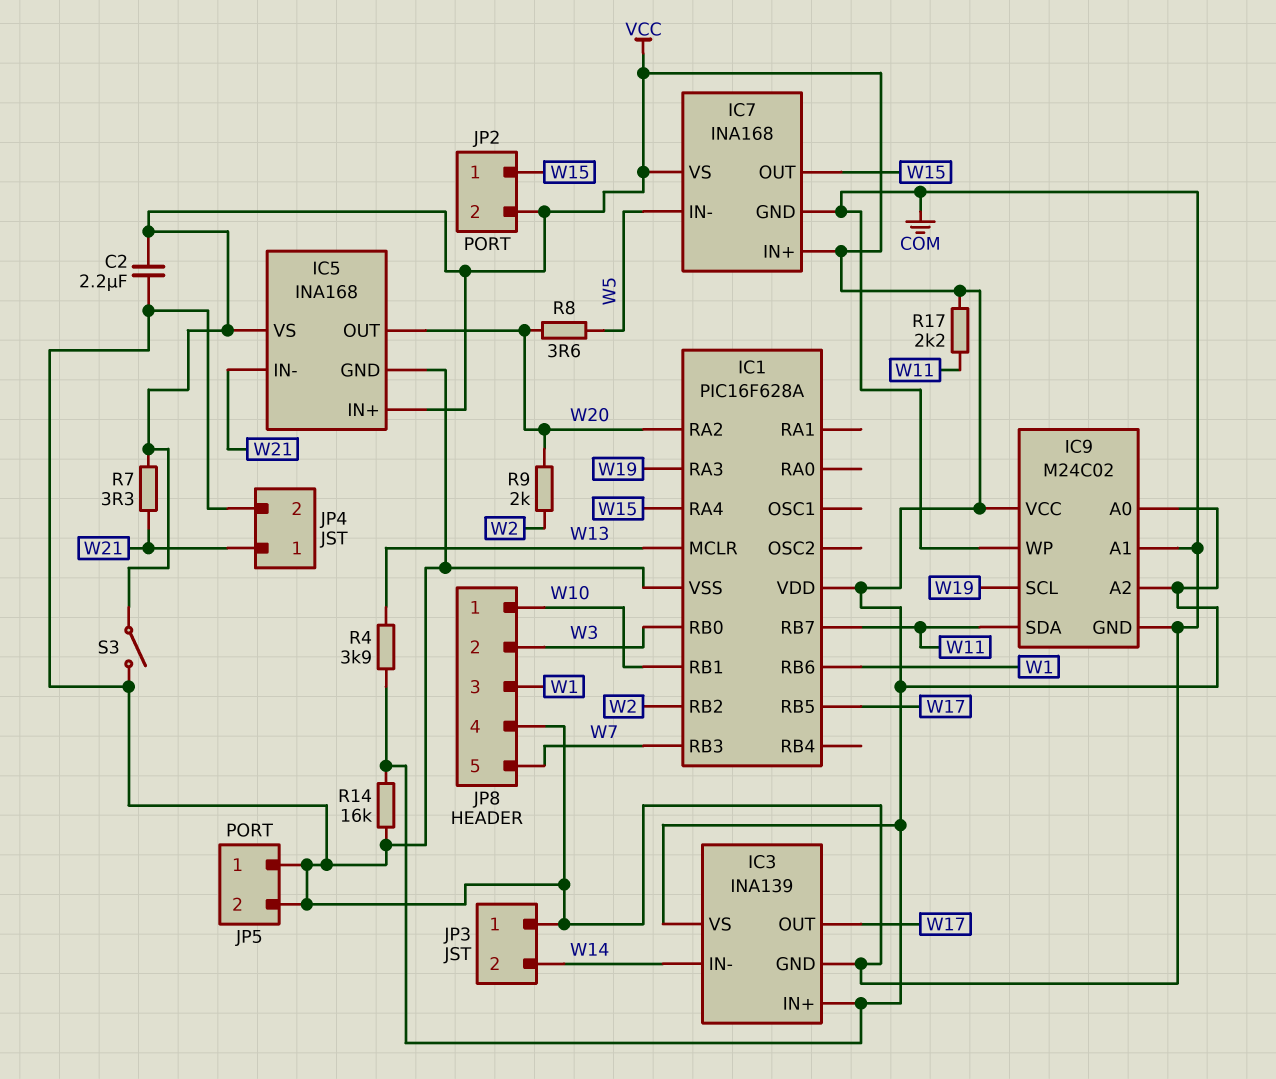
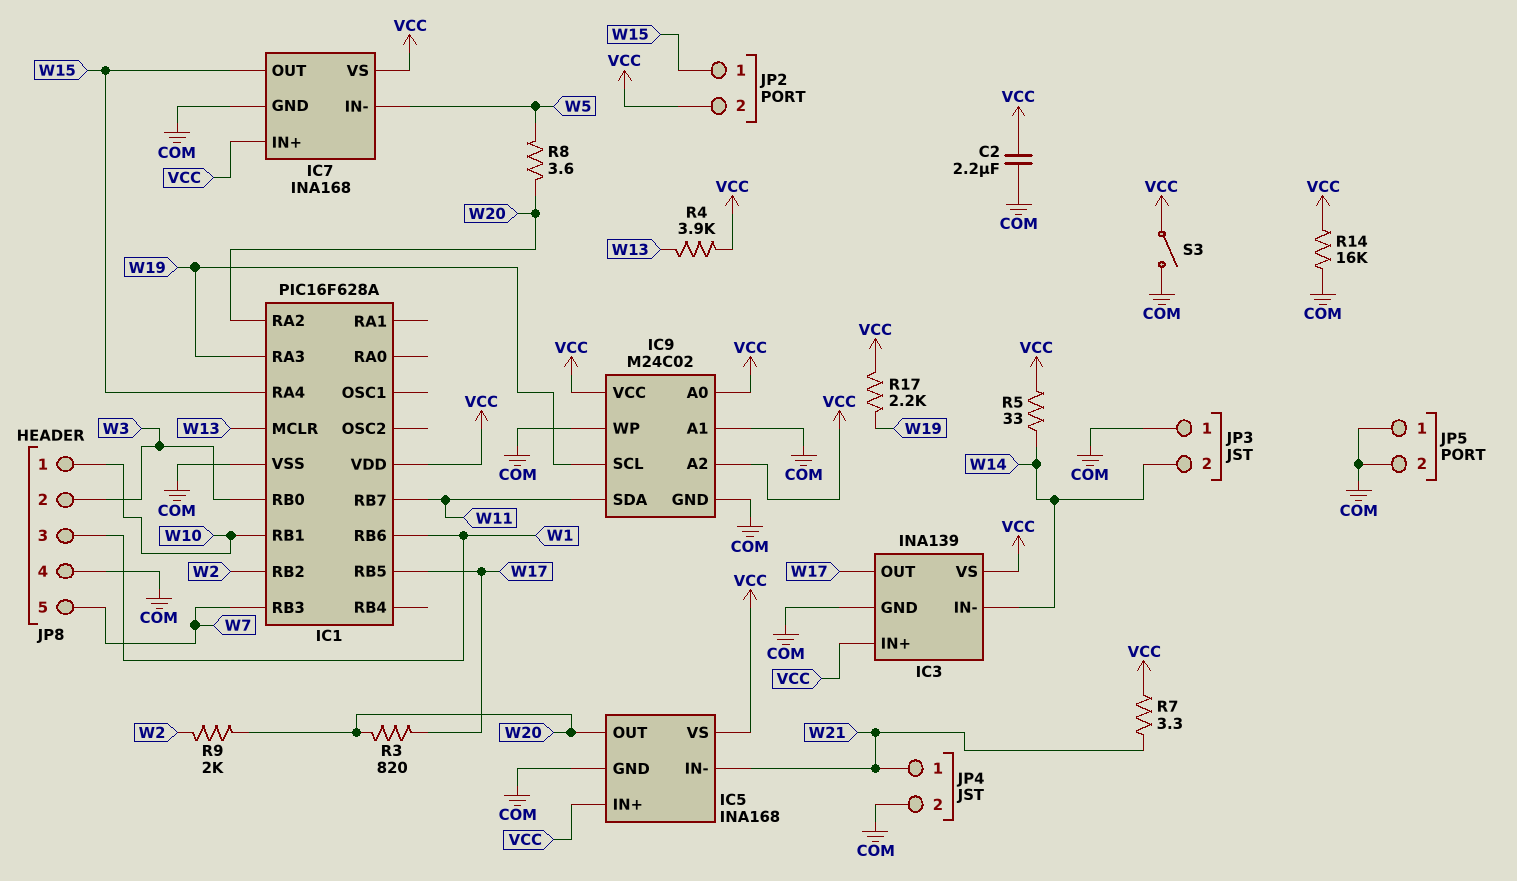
R3: none -> 820 (W17, W20)
R5: none -> 33 (VCC, W14)
R17: 2.2k (VCC, W11) -> 2.2k (VCC, W19)

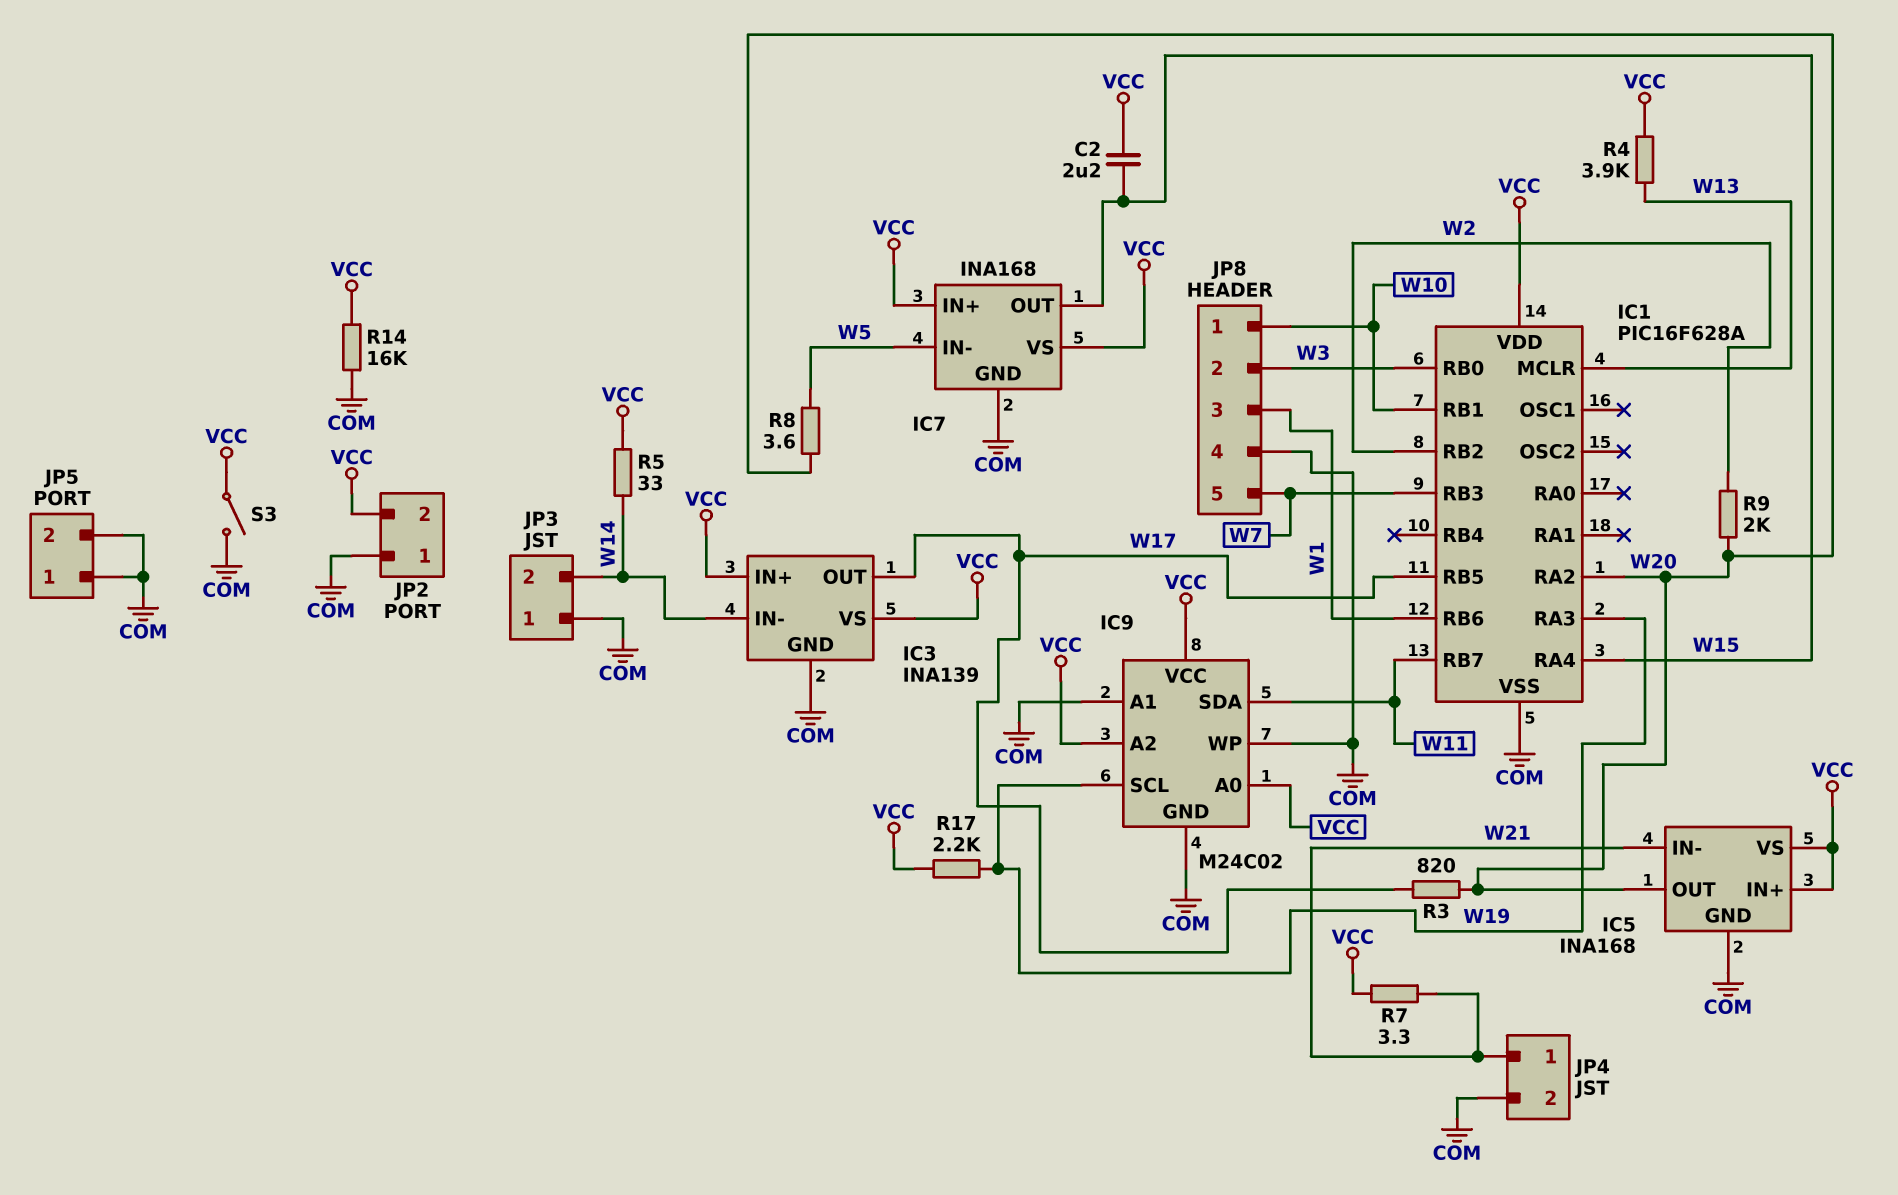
C2: 2.2uF (COM, VCC) -> 2.2uF (VCC, W15)
JP2 pin 1: W15 -> COM

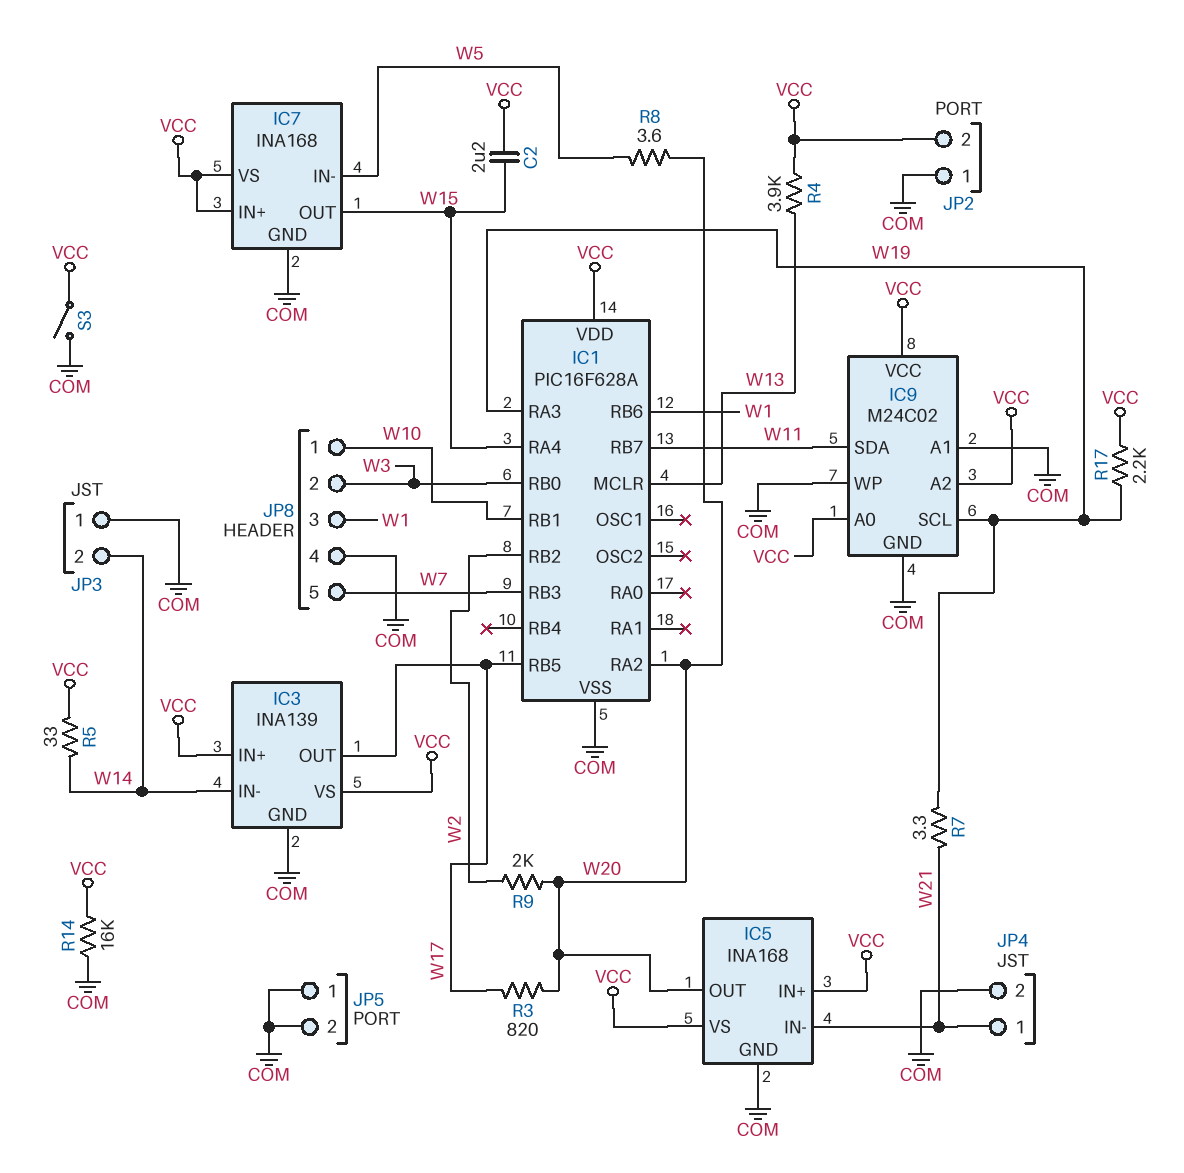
R7: 3.3 (VCC, W21) -> 3.3 (W19, W21)

